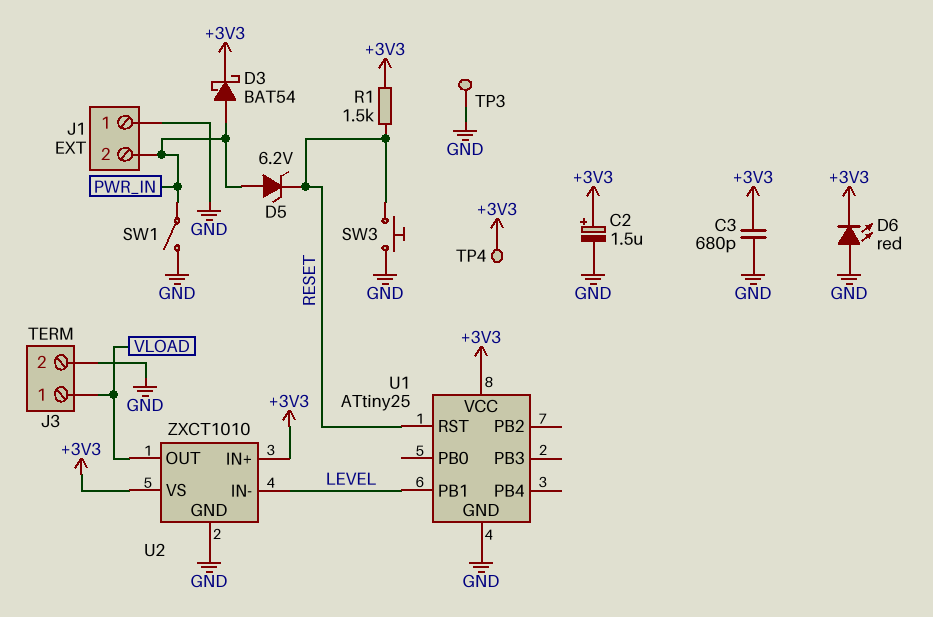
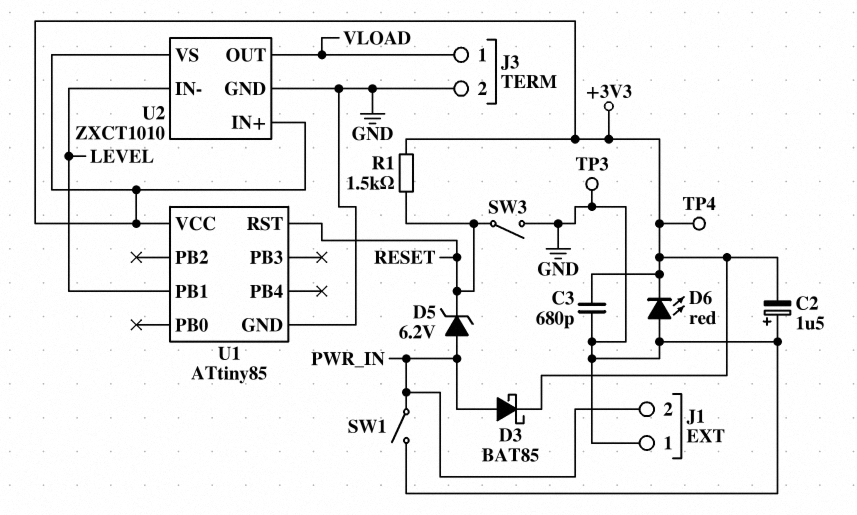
C2: 1.5uF (plus +3V3, minus GND) -> 1.5uF (plus GND, minus +3V3)
D3: schottky BAT54 (A PWR_IN, K +3V3) -> schottky BAT85 (A PWR_IN, K +3V3)
SW3: button (GND, RESET) -> switch (GND, RESET)
U1: ATtiny25 -> ATtiny85

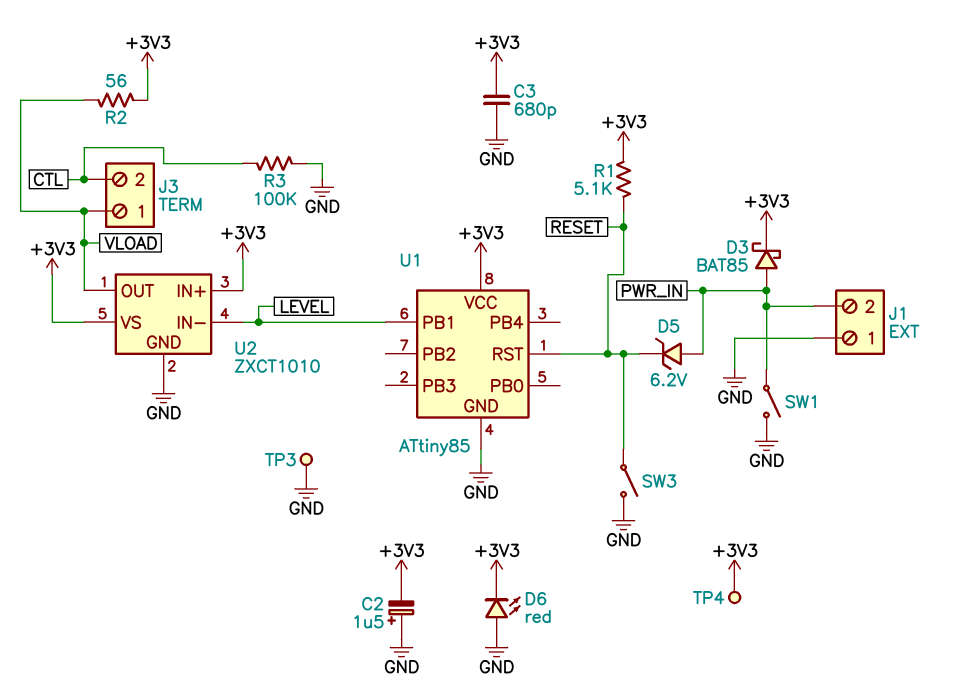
J3 pin 2: GND -> CTL
R1: 1.5k (+3V3, RESET) -> 5.1k (+3V3, RESET)
R2: none -> 56 (+3V3, VLOAD)
R3: none -> 100k (CTL, GND)

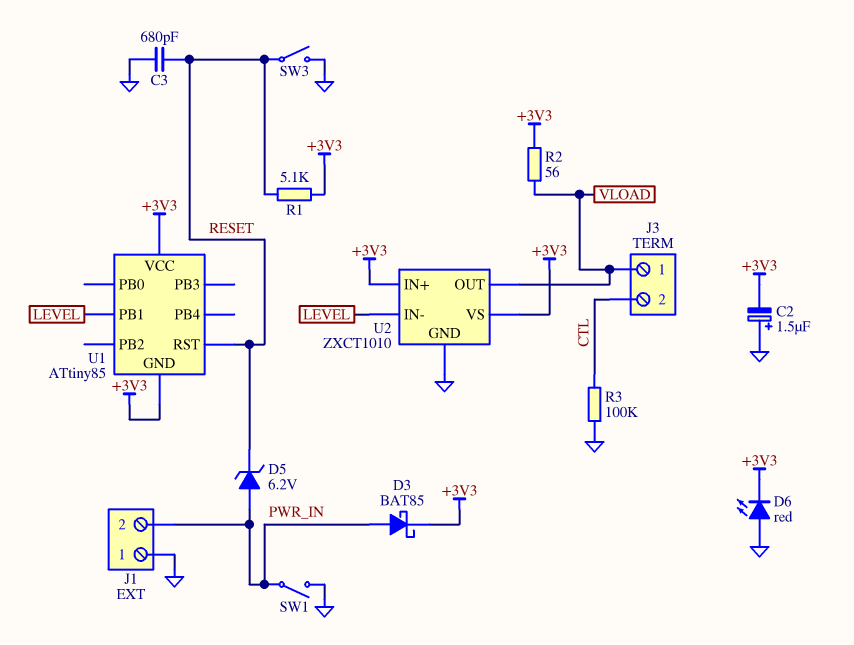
C3: 680pF (+3V3, GND) -> 680pF (GND, RESET)
TP3: test point (GND) -> none
TP4: test point (+3V3) -> none
U1 pin GND: GND -> +3V3

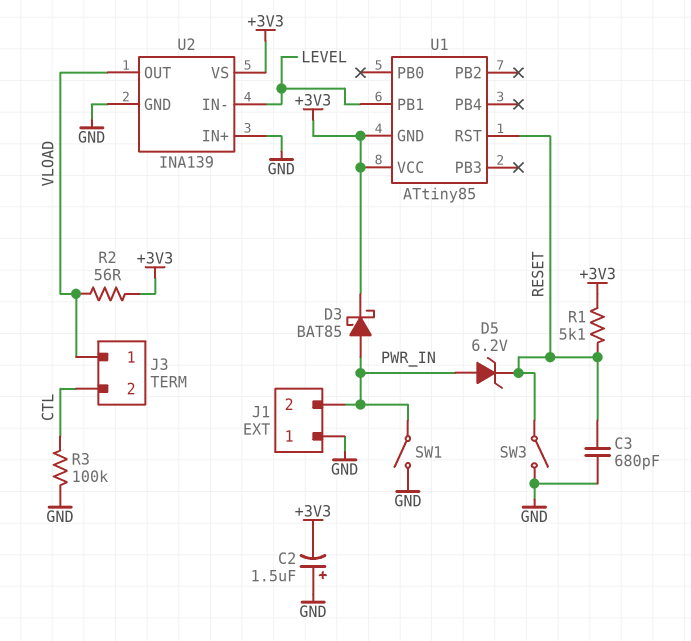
D6: LED red (A GND, K +3V3) -> none
U2: ZXCT1010 -> INA139
U2 pin IN+: +3V3 -> GND

